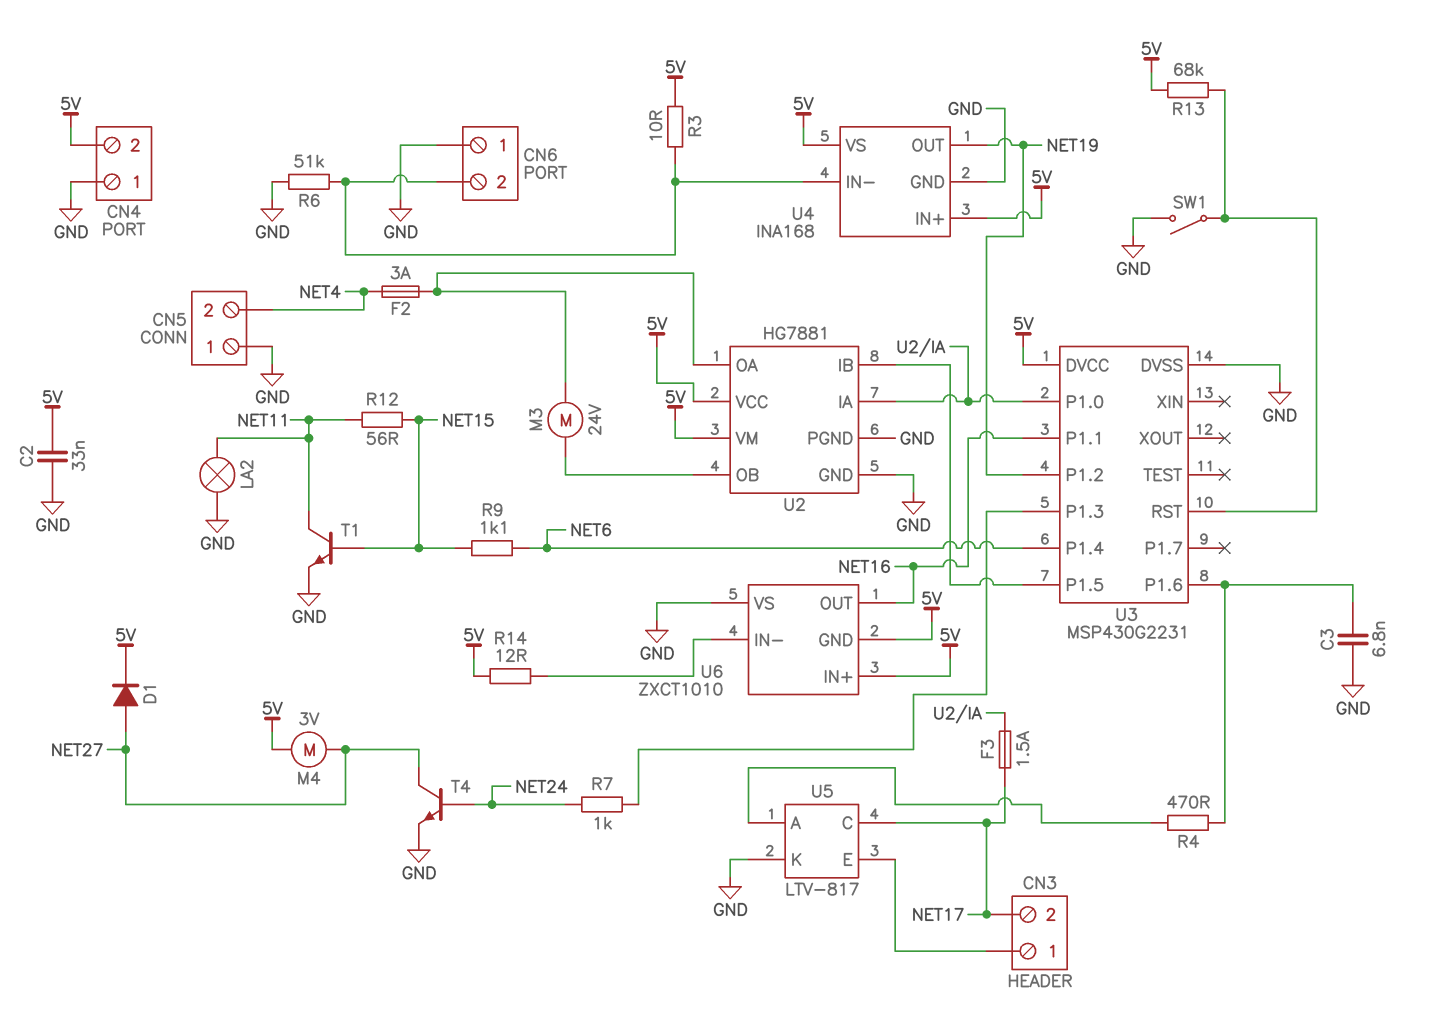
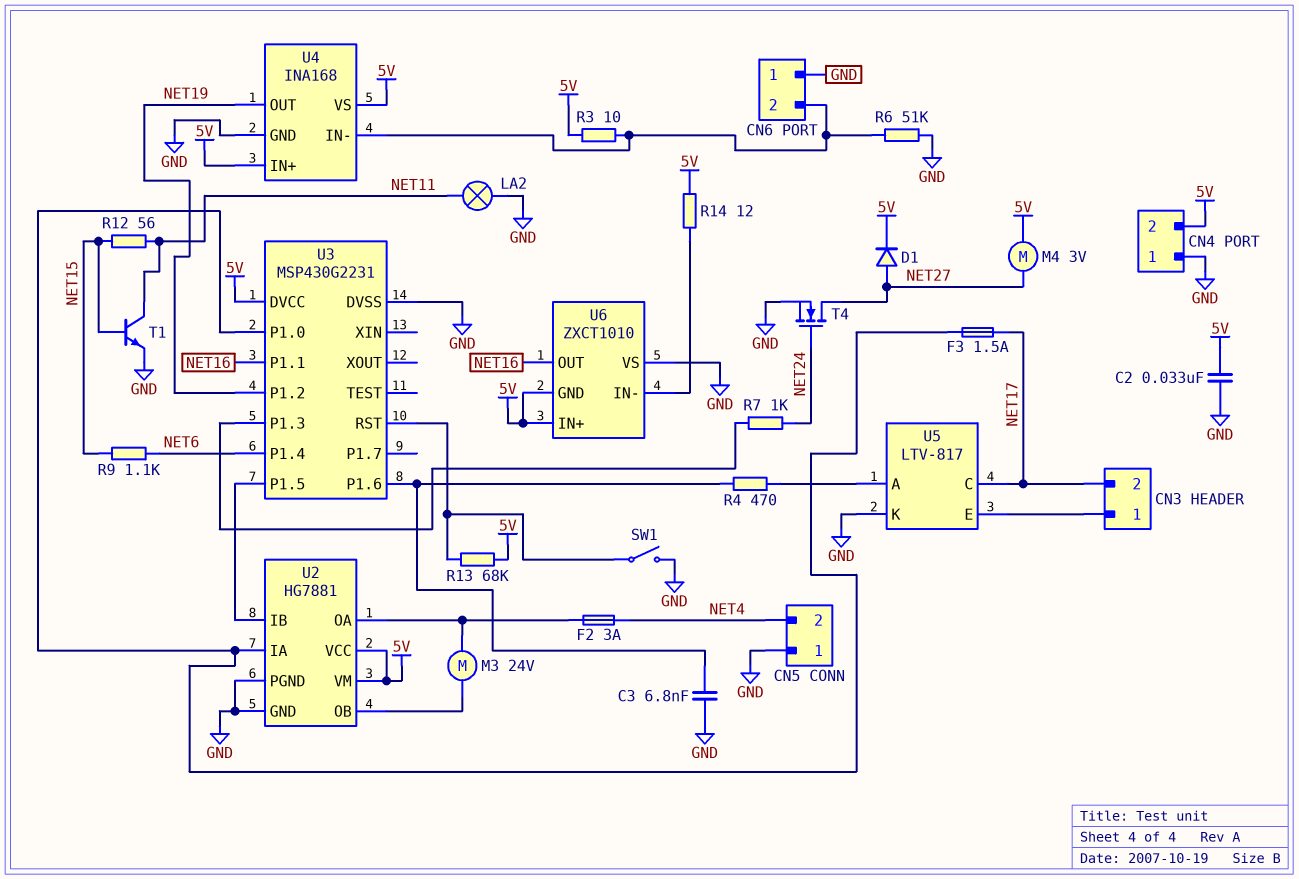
T4: NPN (B NET24, C NET27, E GND) -> NMOS (G NET24, D NET27, S GND)

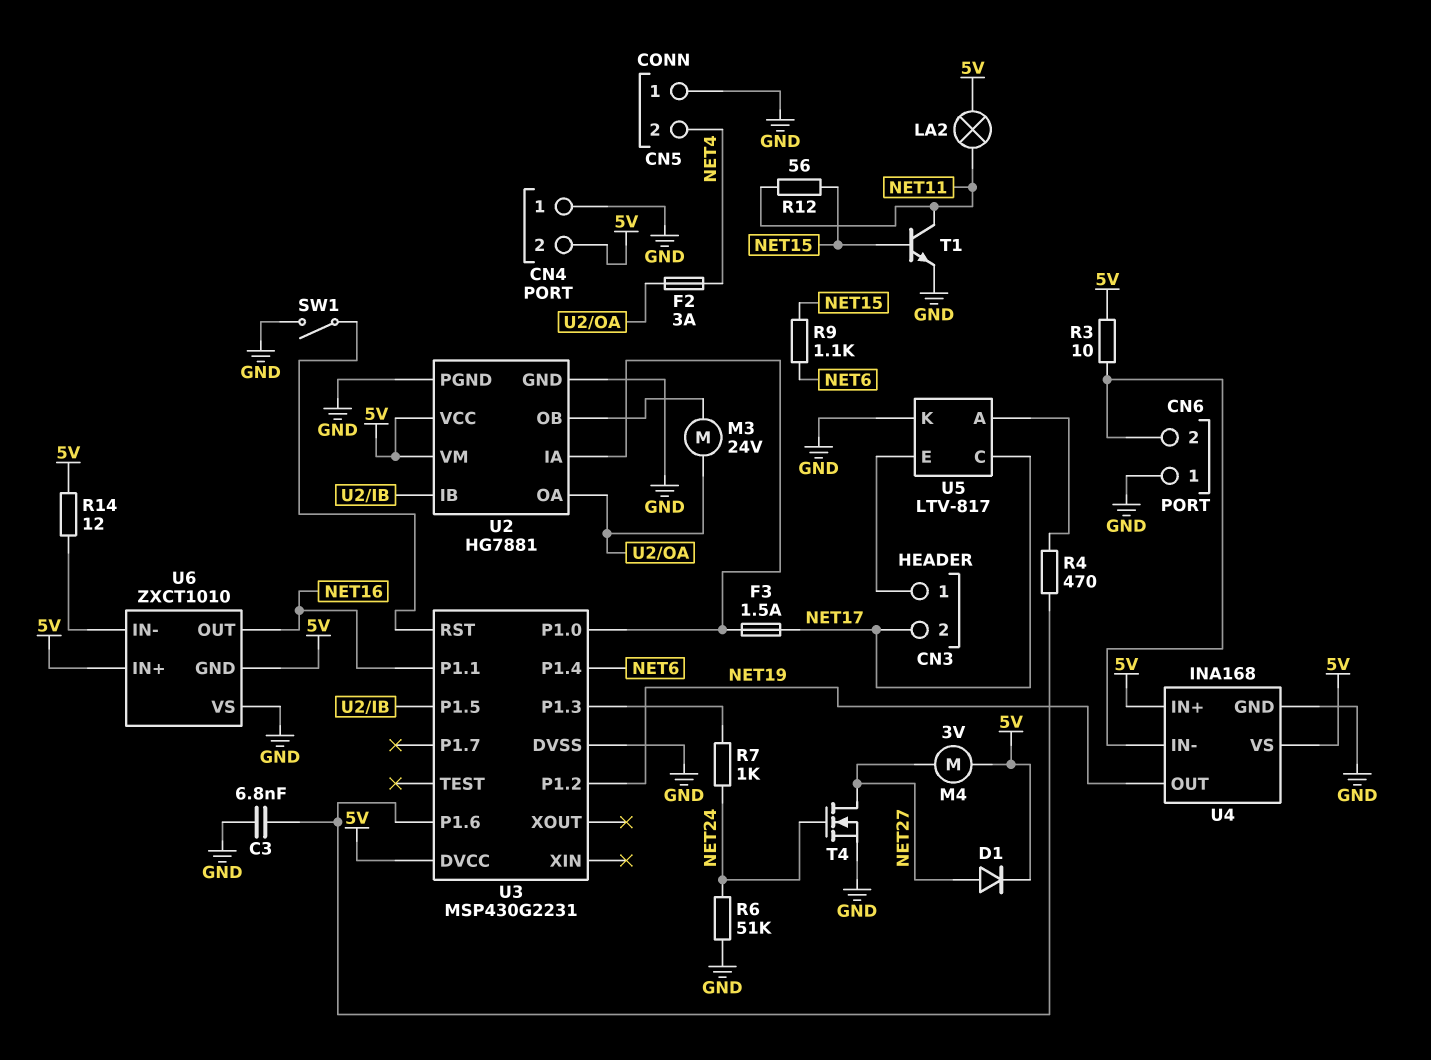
C2: 33nF (5V, GND) -> none
LA2: lamp (GND, NET11) -> lamp (5V, NET11)
R6: 51k (CN6/2, GND) -> 51k (GND, NET24)
R13: 68k (5V, U3/RST) -> none

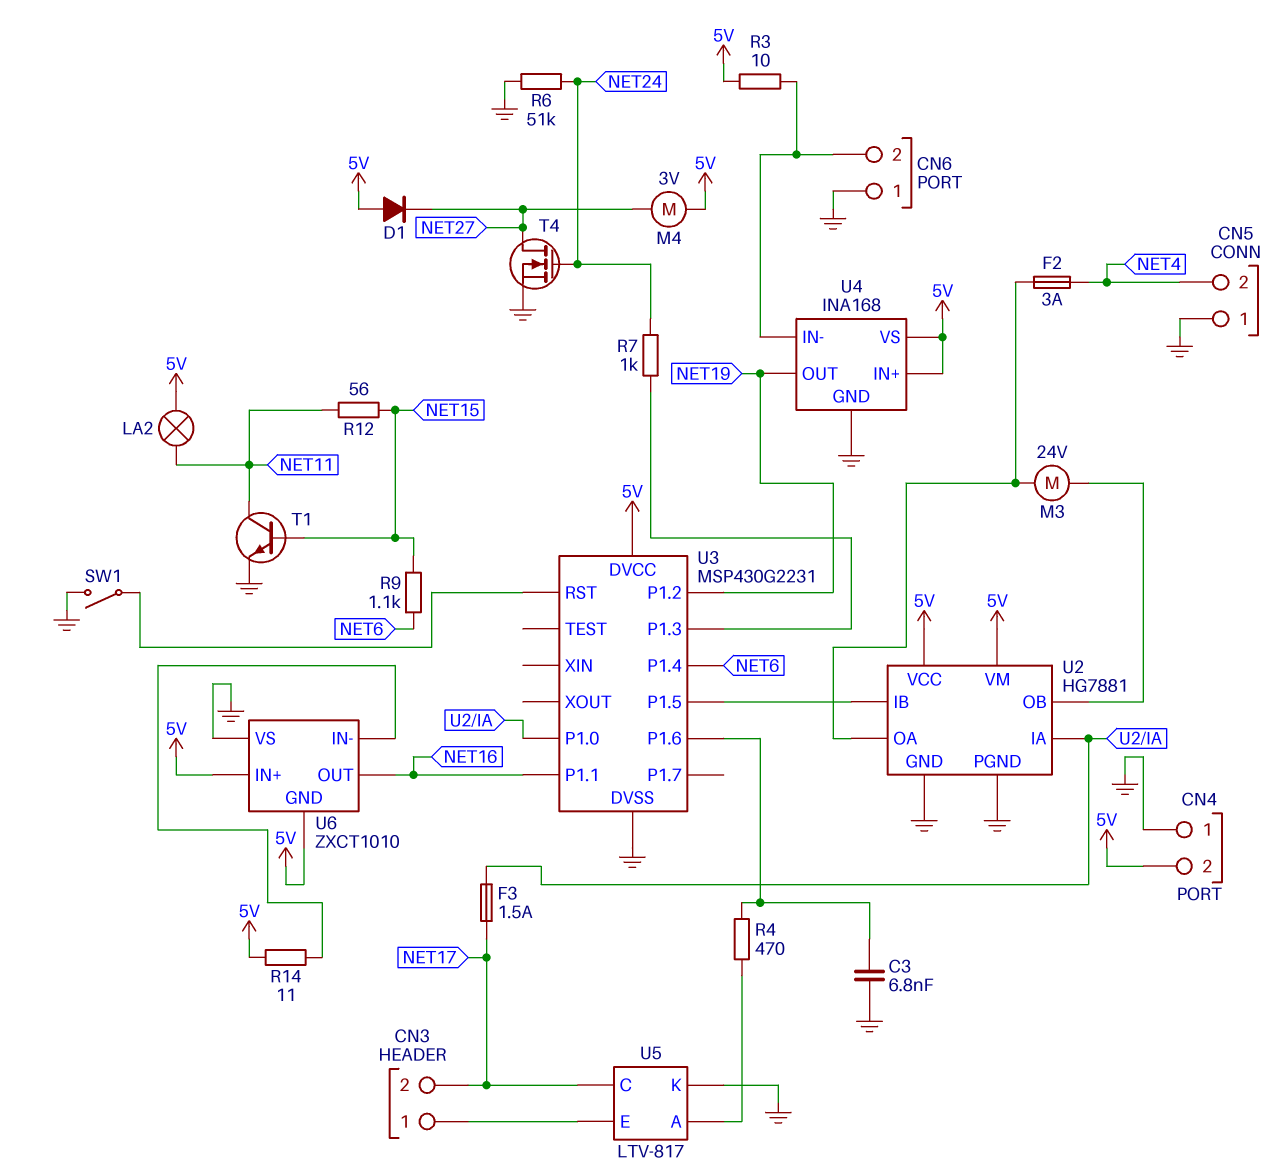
D1: diode (A NET27, K 5V) -> diode (A 5V, K NET27)
R14: 12 (5V, U6/IN-) -> 11 (5V, U6/IN-)

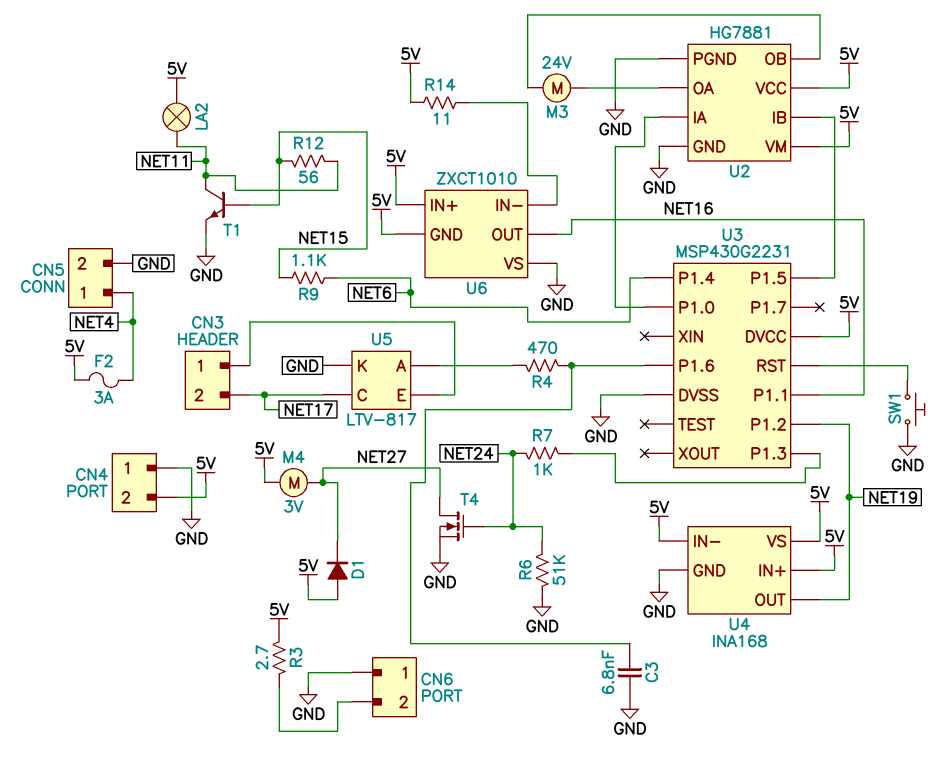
CN5 pin 1: GND -> NET4
CN5 pin 2: NET4 -> GND
F2: 3A (NET4, U2/OA) -> 3A (5V, NET4)
F3: 1.5A (NET17, U2/IA) -> none
R3: 10 (5V, CN6/2) -> 2.7 (5V, CN6/2)
SW1: switch (GND, U3/RST) -> button (GND, U3/RST)
U4 pin IN-: CN6/2 -> 5V

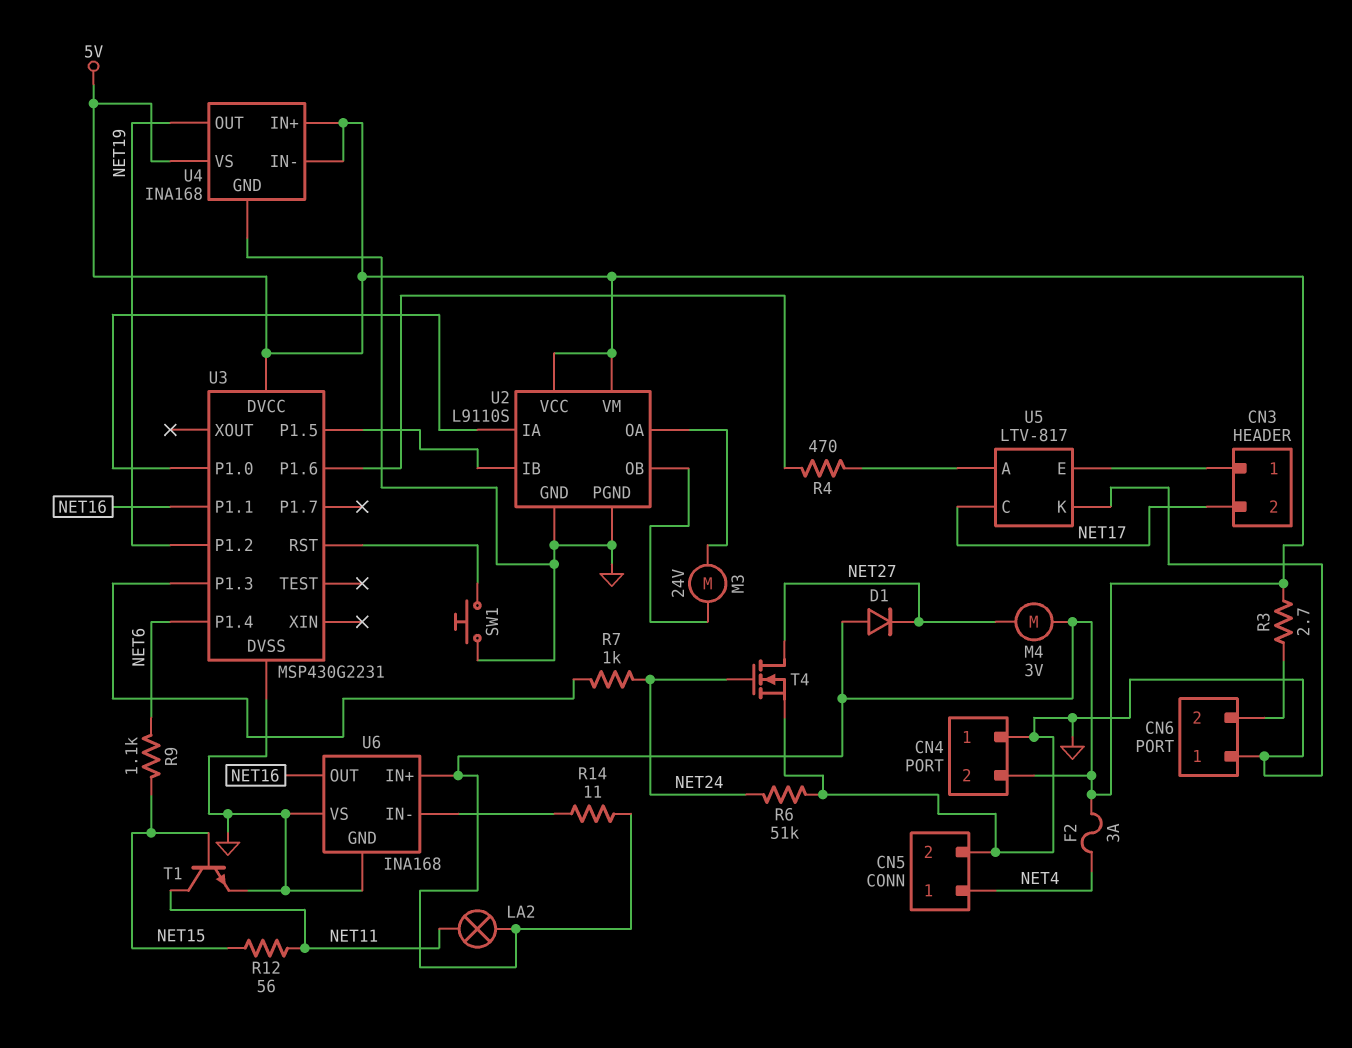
C3: 6.8nF (GND, U3/P1.6) -> none
U2: HG7881 -> L9110S
U6: ZXCT1010 -> INA168
U6 pin GND: 5V -> GND

